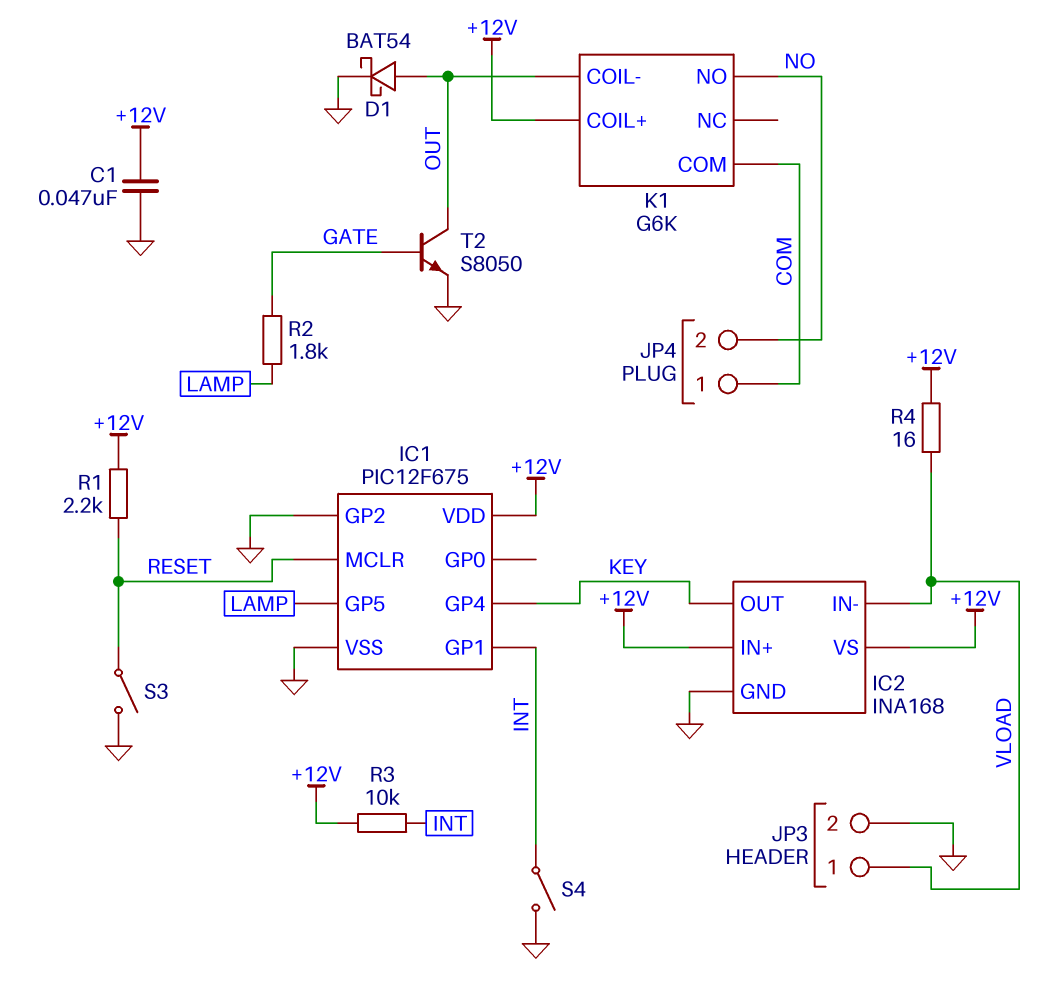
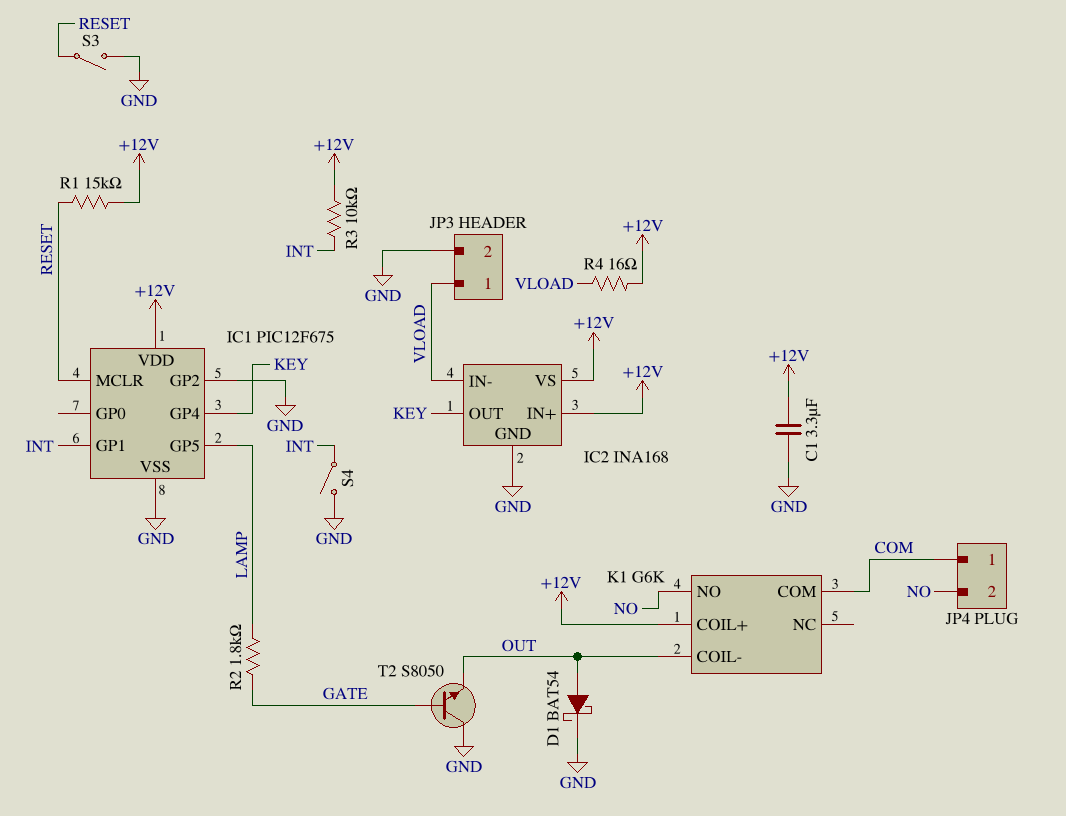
C1: 47nF (+12V, GND) -> 3.3uF (+12V, GND)
R1: 2.2k (+12V, RESET) -> 15k (+12V, RESET)
T2: NPN S8050 (B GATE, C OUT, E GND) -> NPN S8050 (B GATE, C GND, E OUT)

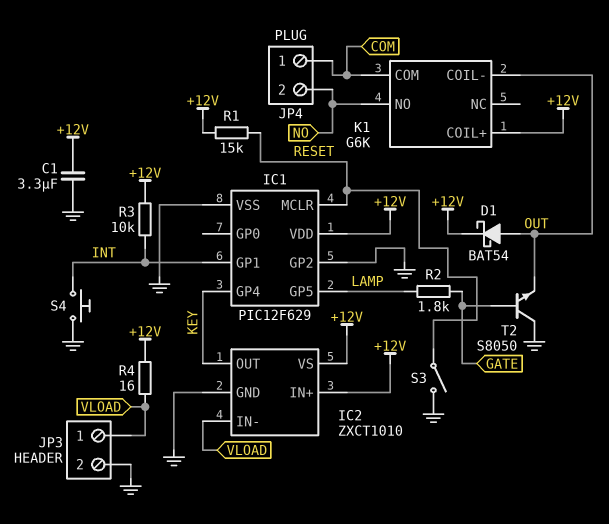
D1: schottky BAT54 (A OUT, K GND) -> schottky BAT54 (A OUT, K +12V)
IC1: PIC12F675 -> PIC12F629
IC2: INA168 -> ZXCT1010
S4: switch (GND, INT) -> button (GND, INT)

